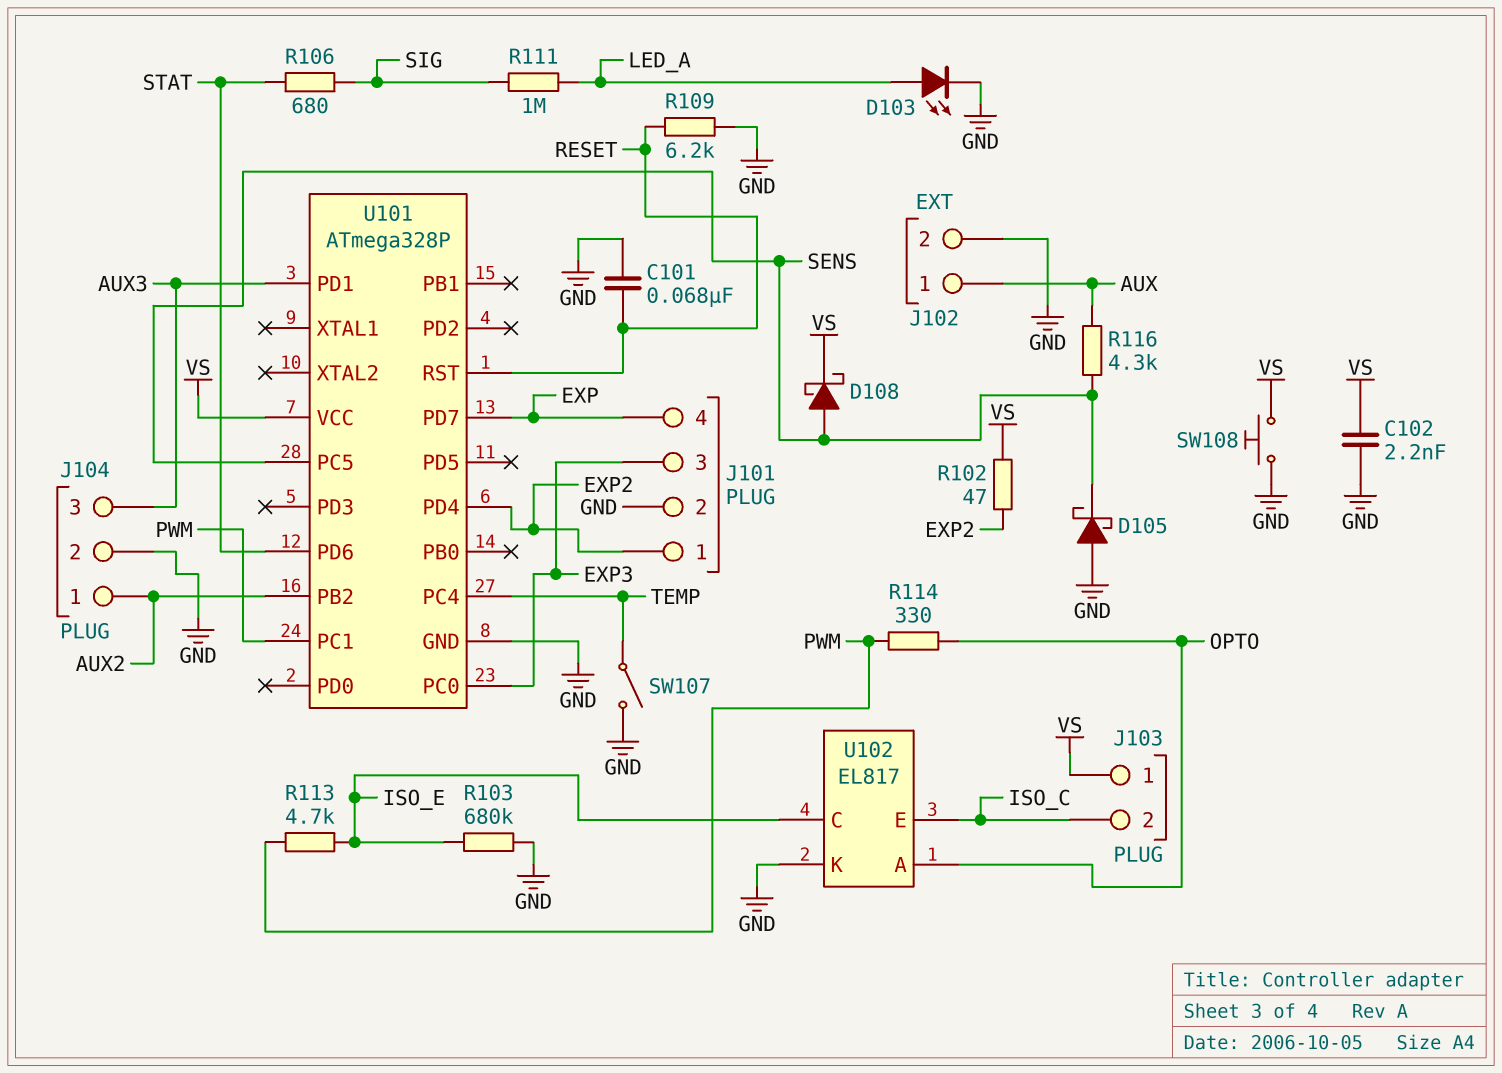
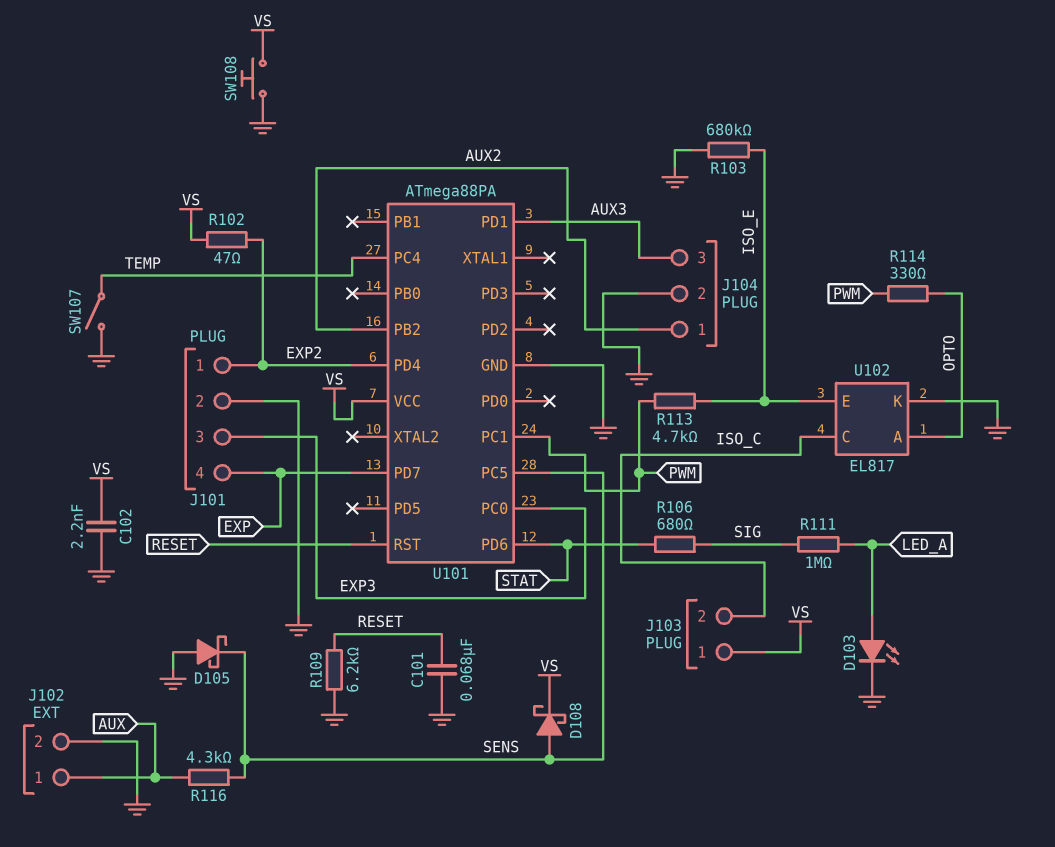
U101: ATmega328P -> ATmega88PA
U102 pin C: ISO_E -> ISO_C
U102 pin E: ISO_C -> ISO_E

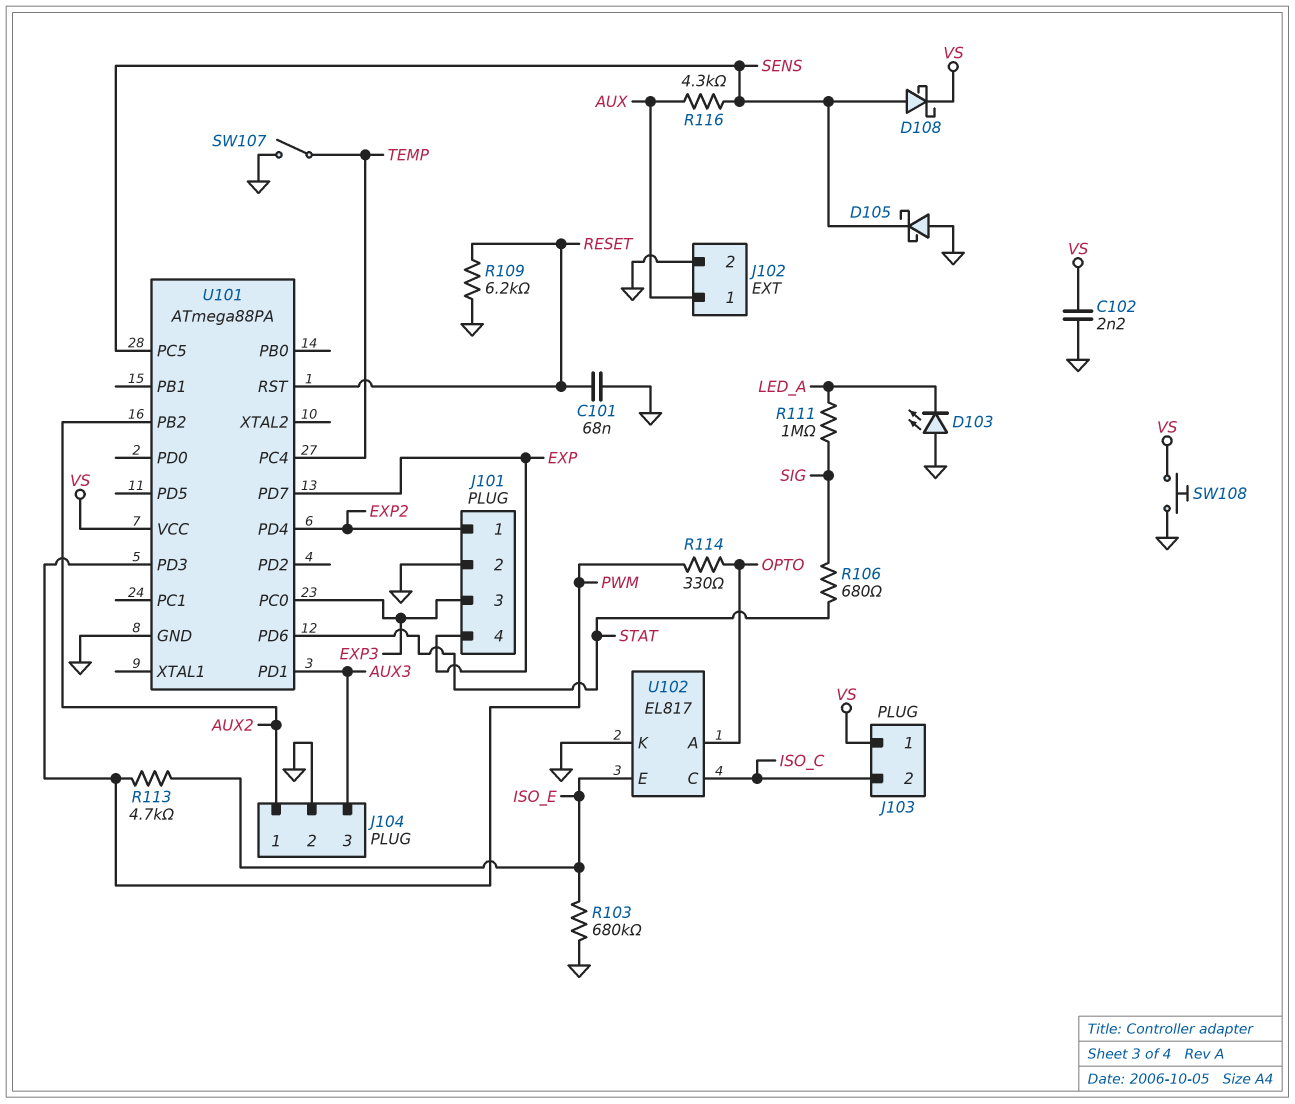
D103: LED (A LED_A, K GND) -> LED (A GND, K LED_A)
R102: 47 (EXP2, VS) -> none
U101 pin PC1: PWM -> none
U101 pin PD3: none -> PWM

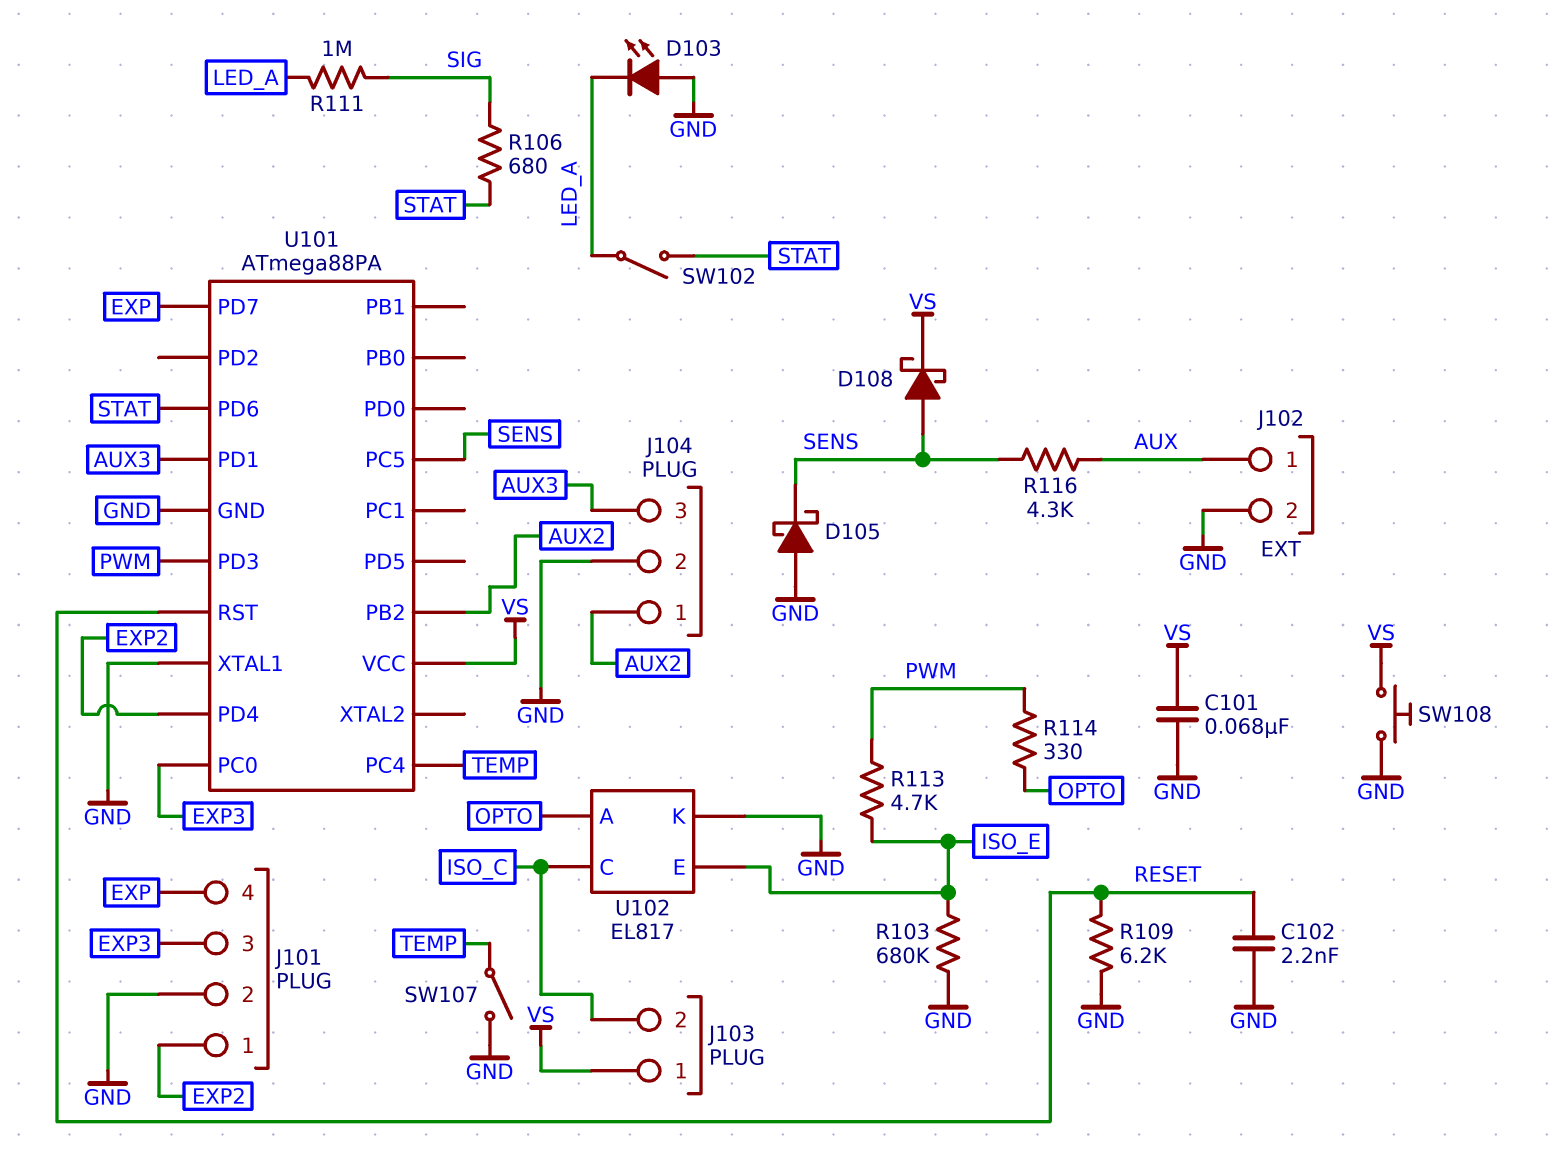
C101: 68nF (GND, RESET) -> 68nF (GND, VS)
C102: 2.2nF (GND, VS) -> 2.2nF (GND, RESET)
SW102: none -> switch (LED_A, STAT)
U101 pin XTAL1: none -> GND

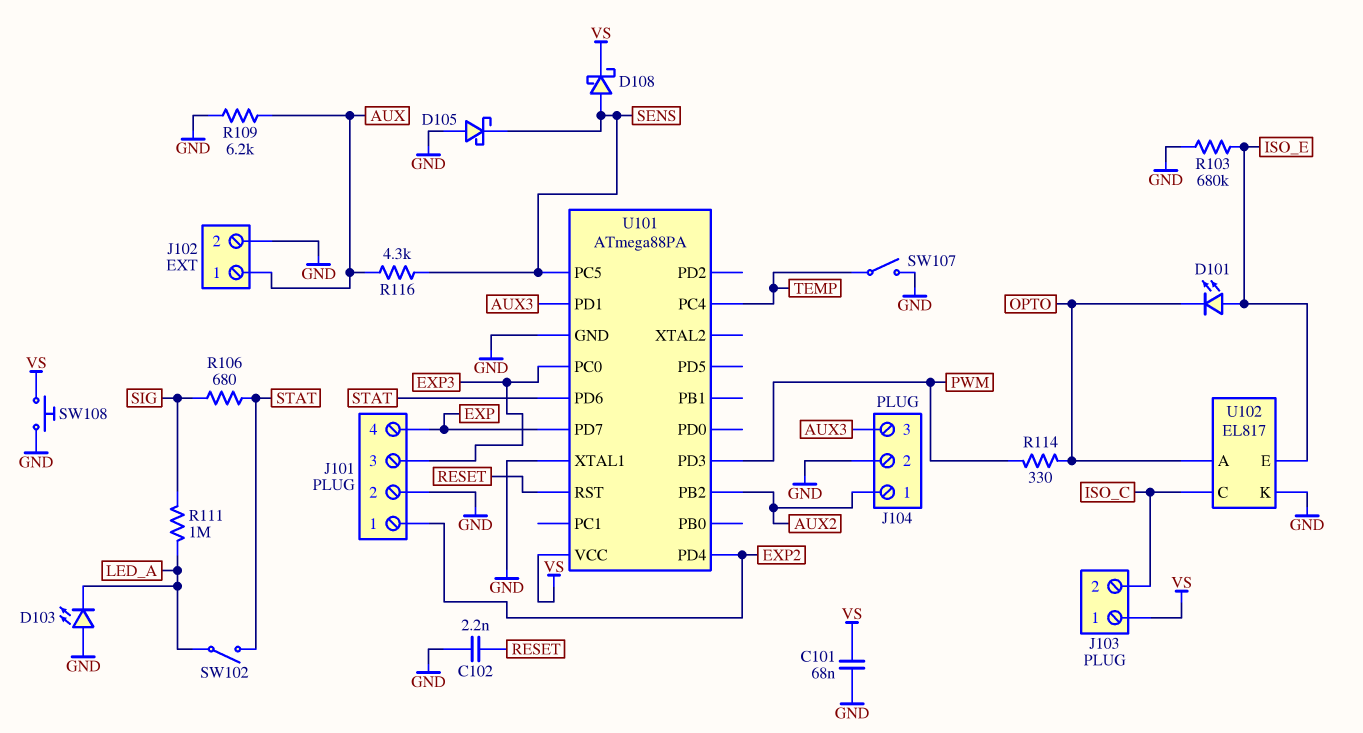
D101: none -> LED (A ISO_E, K OPTO)
R109: 6.2k (GND, RESET) -> 6.2k (AUX, GND)
R113: 4.7k (ISO_E, PWM) -> none

